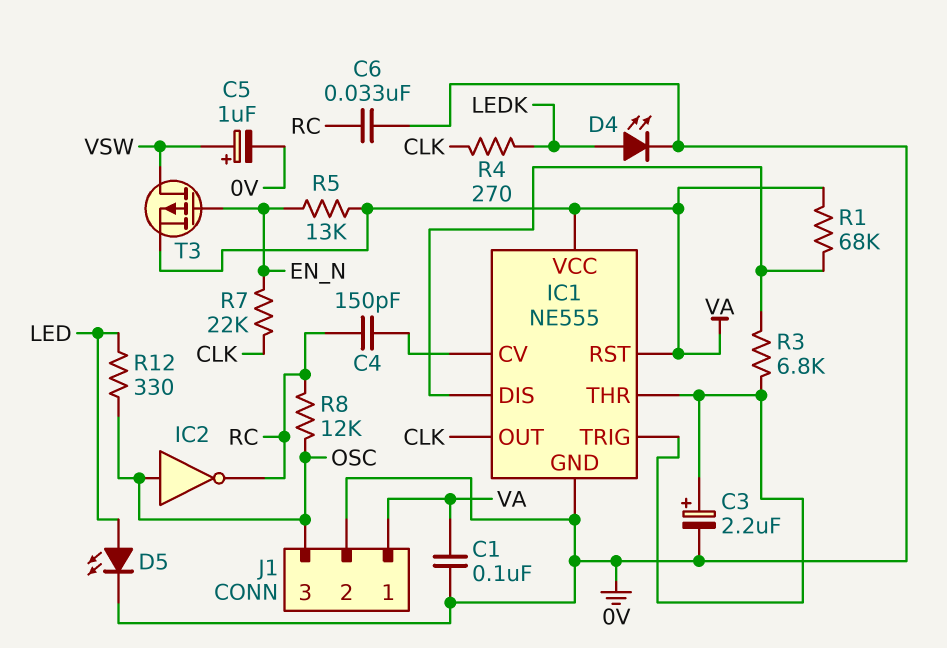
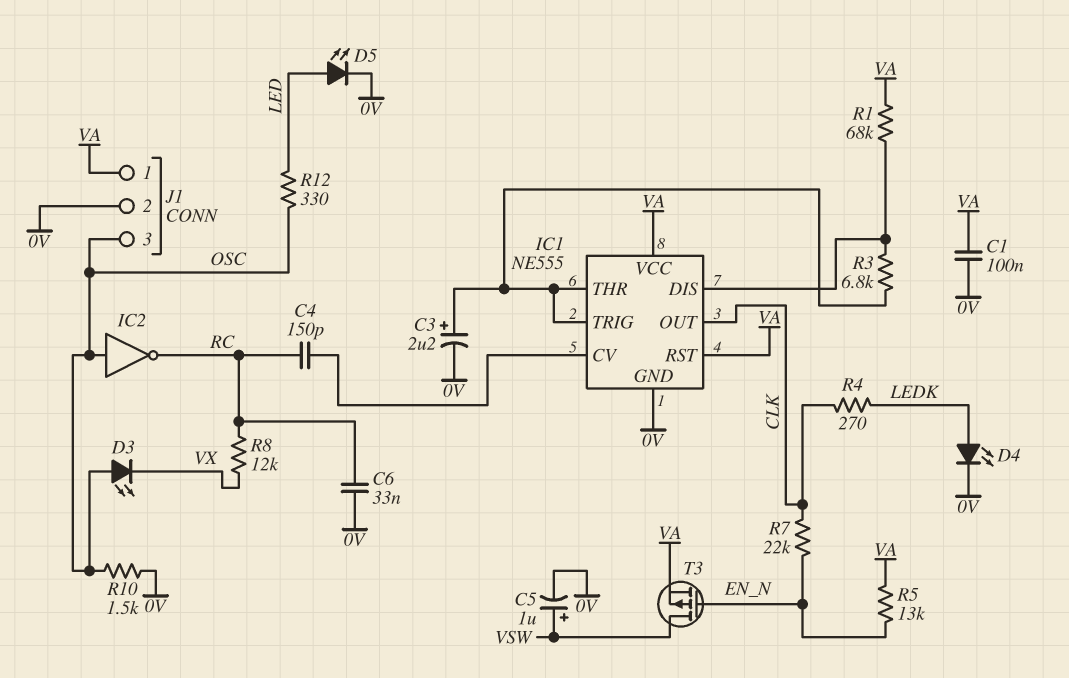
D3: none -> LED (A OSC, K VX)
R8: 12k (OSC, RC) -> 12k (RC, VX)
R10: none -> 1.5k (0V, OSC)

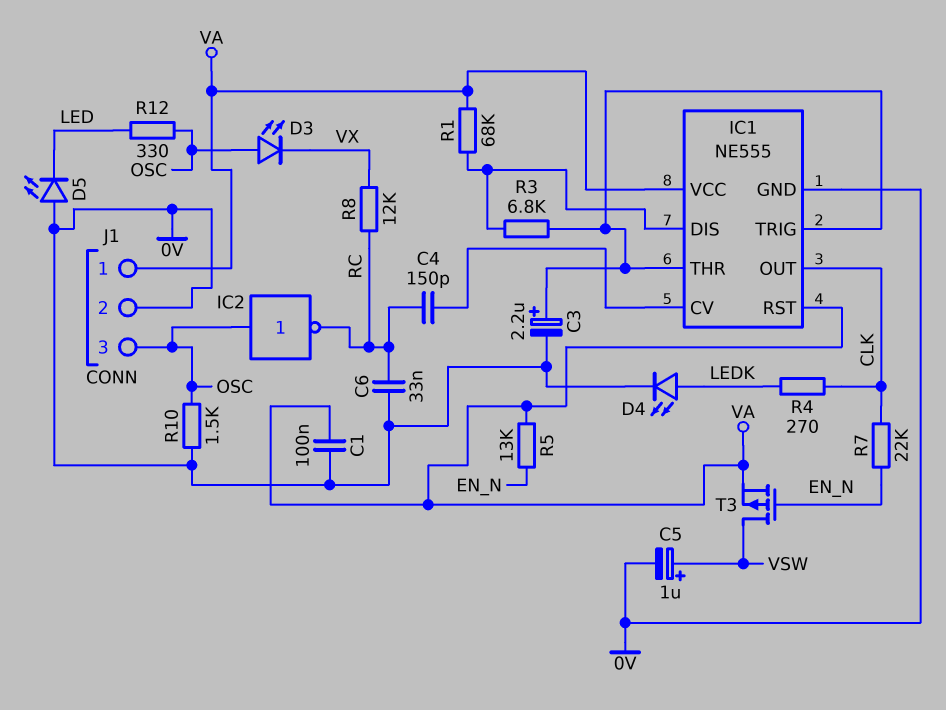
D5: LED (A LED, K 0V) -> LED (A 0V, K LED)

